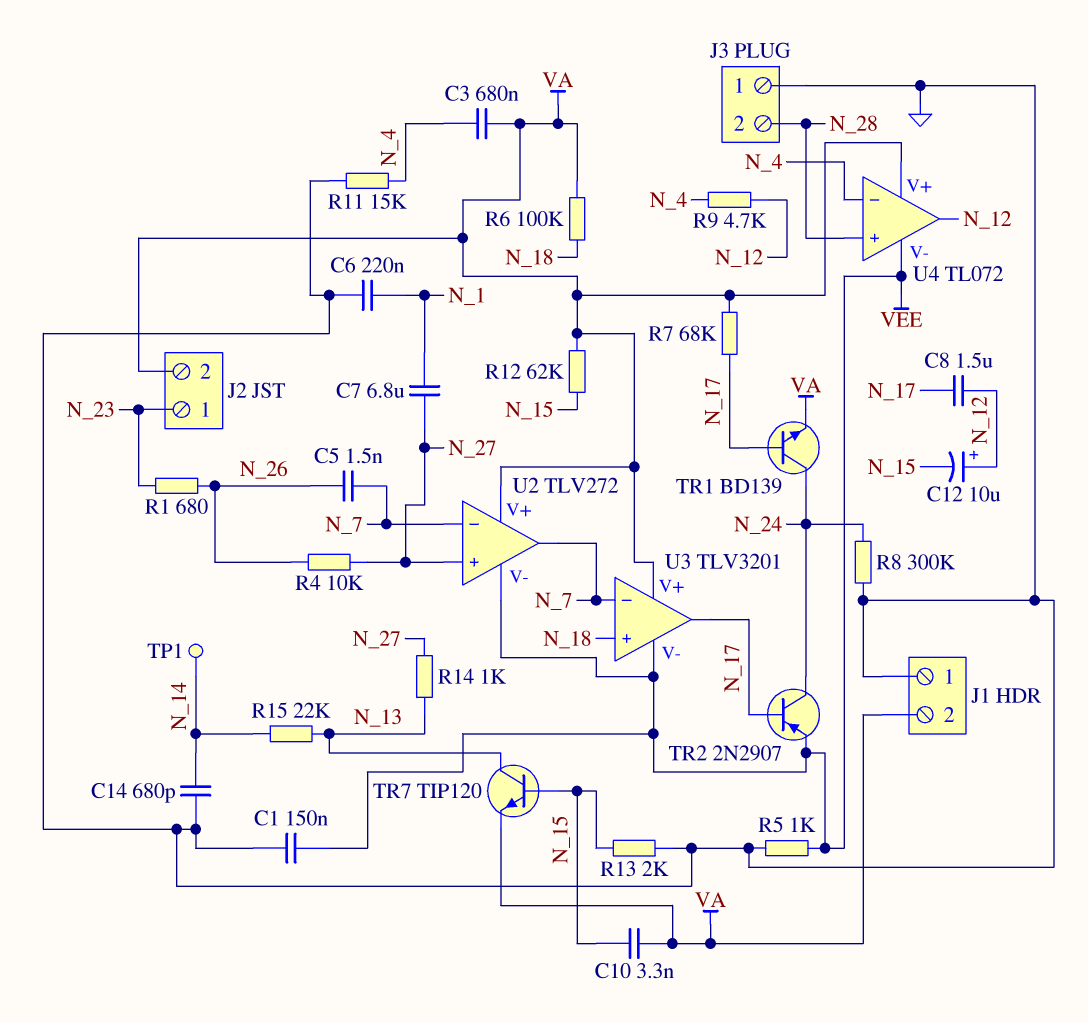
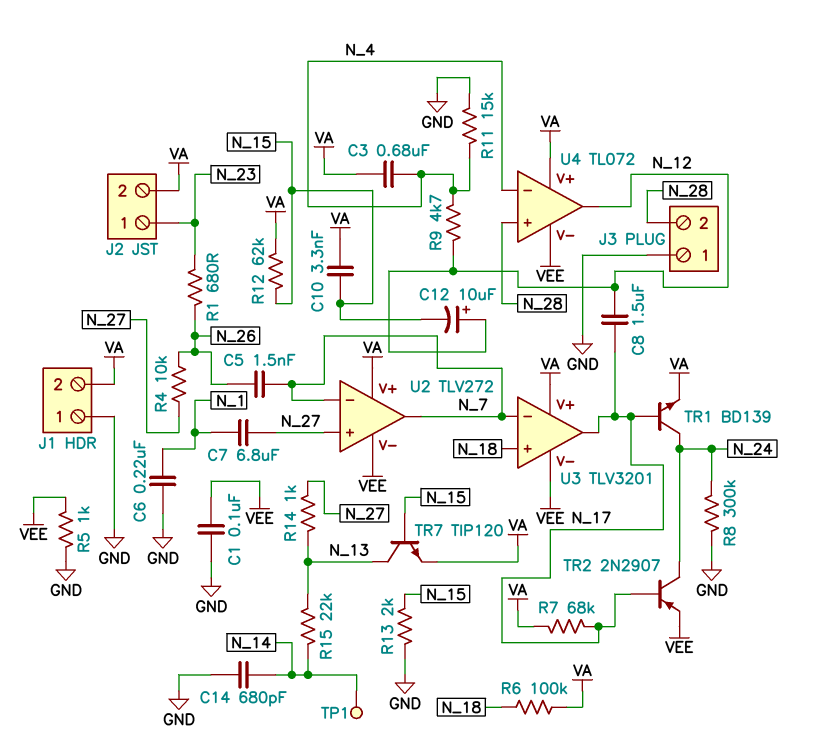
C1: 150nF (GND, VEE) -> 100nF (GND, VEE)

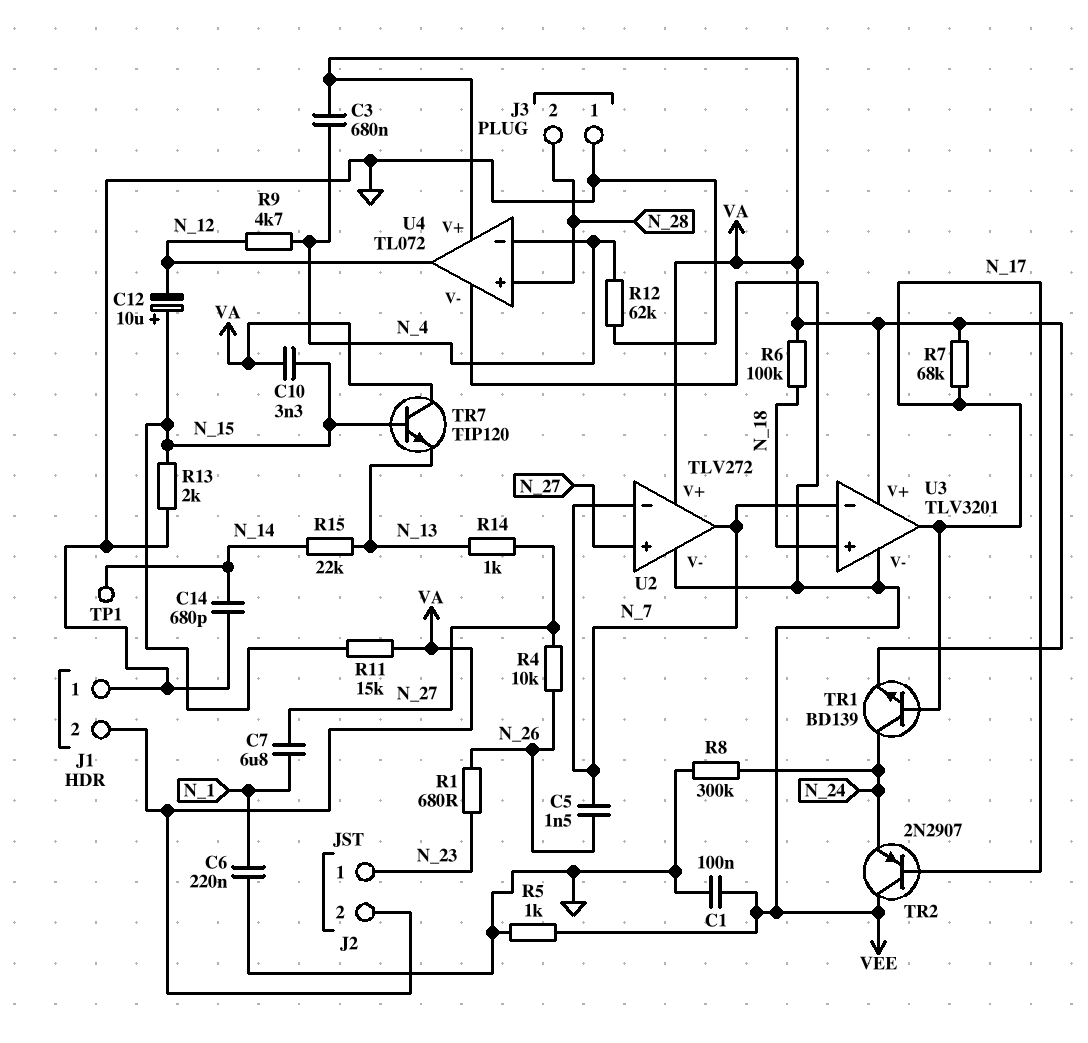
C8: 1.5uF (N_12, N_17) -> none
C12: 10uF (plus N_12, minus N_15) -> 10uF (plus N_15, minus N_12)
R11: 15k (GND, N_4) -> 15k (N_15, VA)
R12: 62k (N_15, VA) -> 62k (GND, N_4)
TR2: PNP 2N2907 (B N_17, C N_24, E VEE) -> PNP 2N2907 (B N_17, C VEE, E N_24)
TR7: NPN TIP120 (B N_15, C N_13, E VA) -> NPN TIP120 (B N_15, C VA, E N_13)

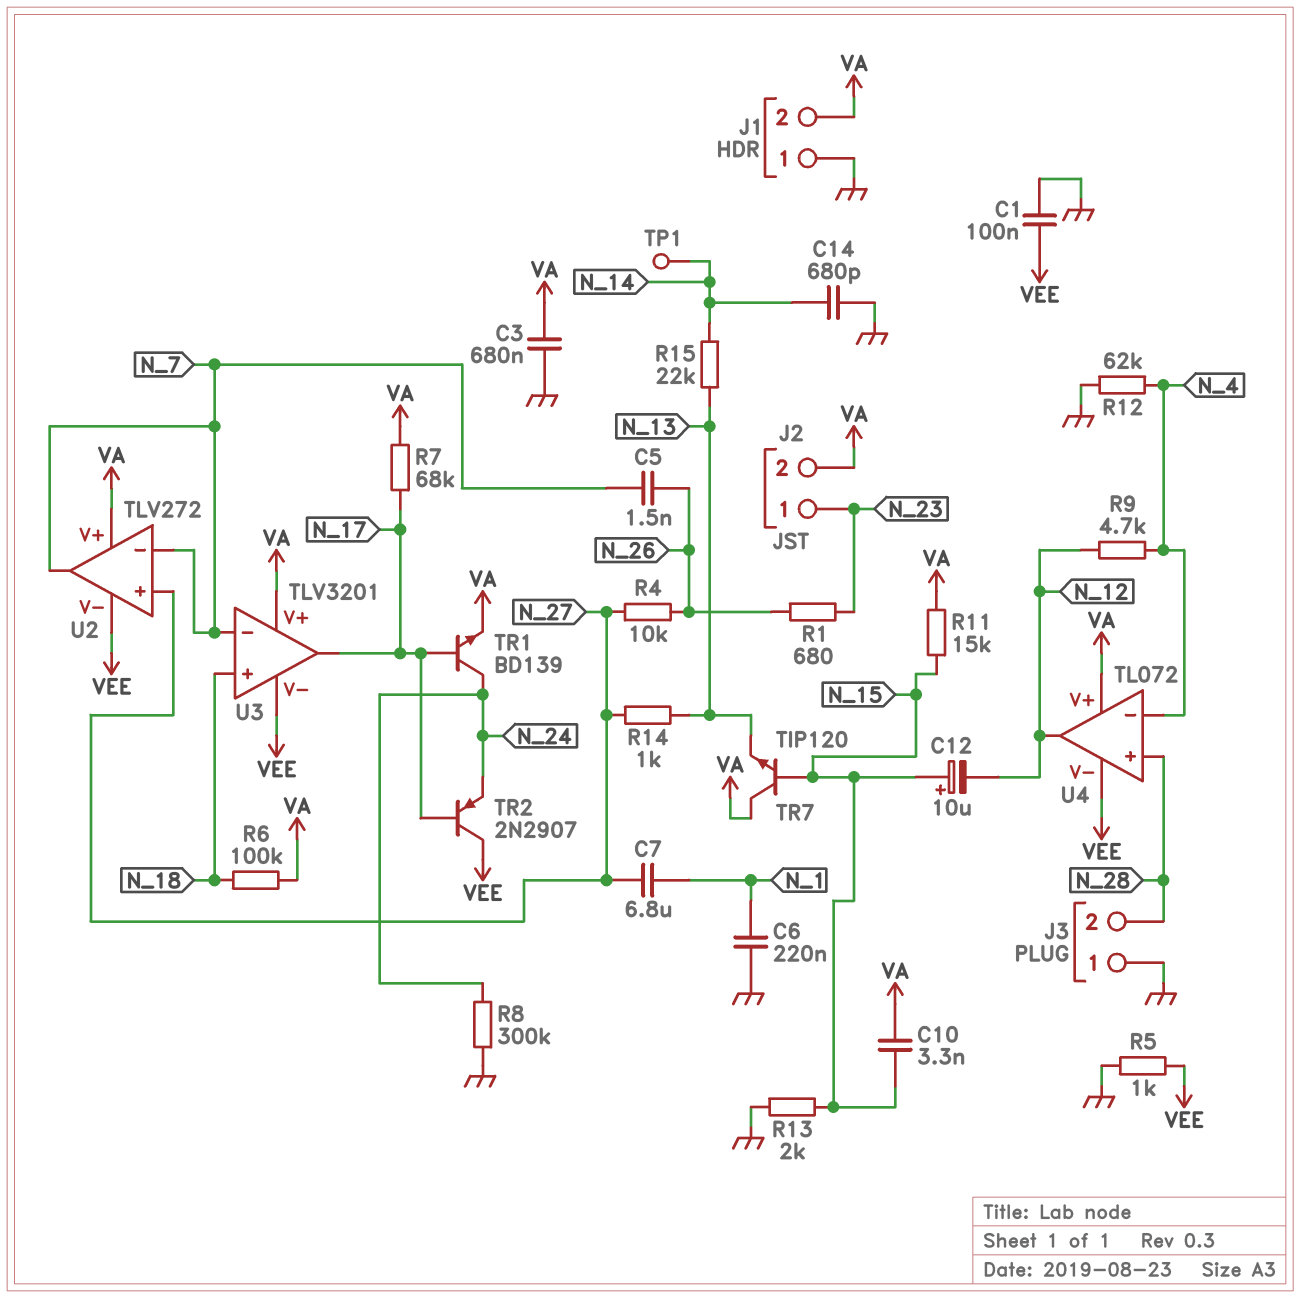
C3: 680nF (N_4, VA) -> 680nF (GND, VA)

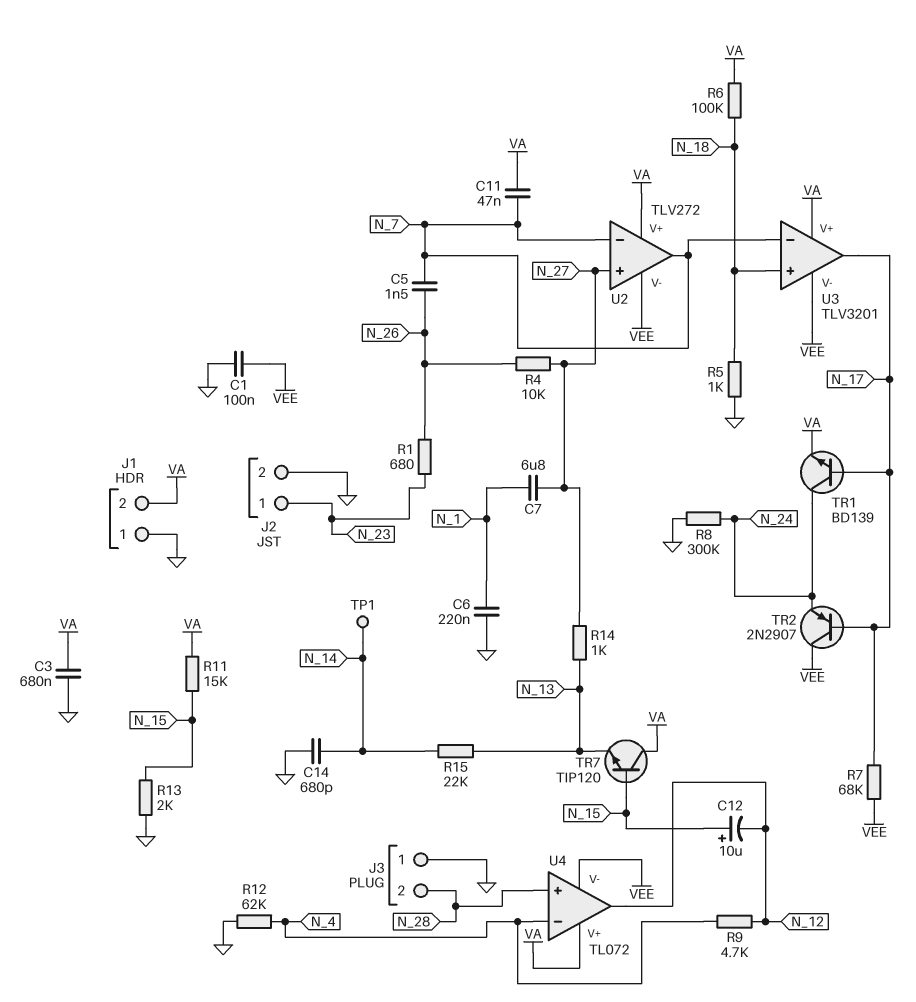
C10: 3.3nF (N_15, VA) -> none
C11: none -> 47nF (N_7, VA)
J2 pin 2: VA -> GND
R5: 1k (GND, VEE) -> 1k (GND, N_18)
R7: 68k (N_17, VA) -> 68k (N_17, VEE)

